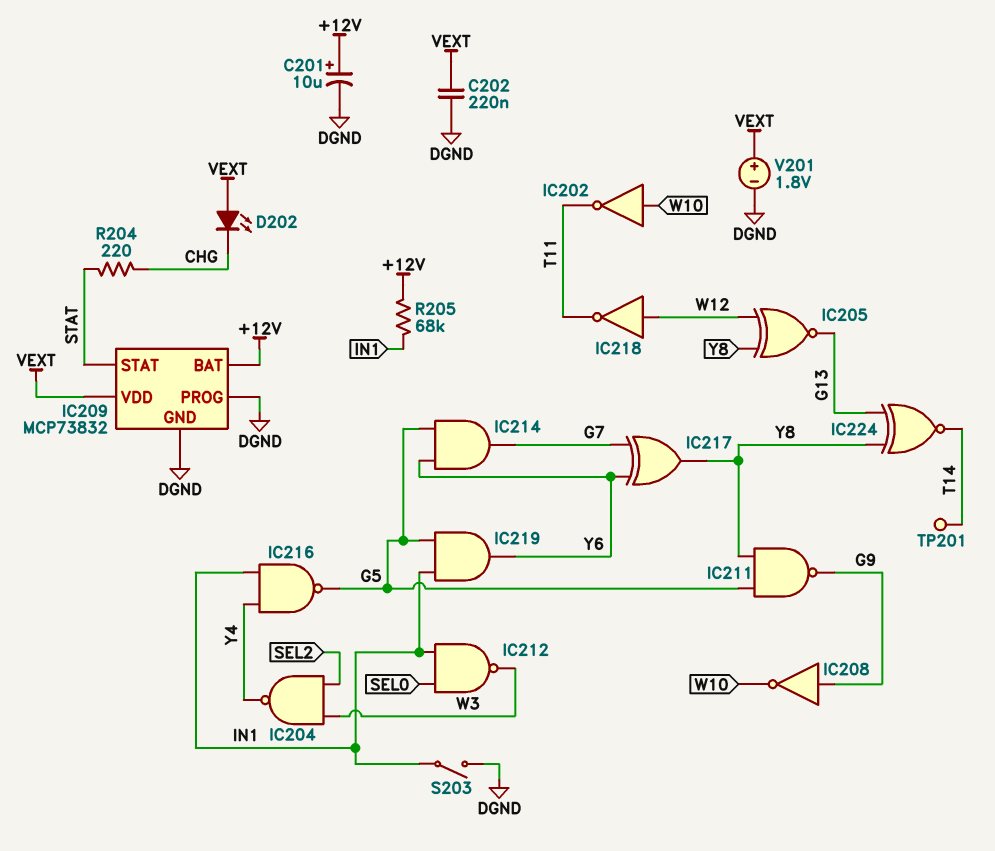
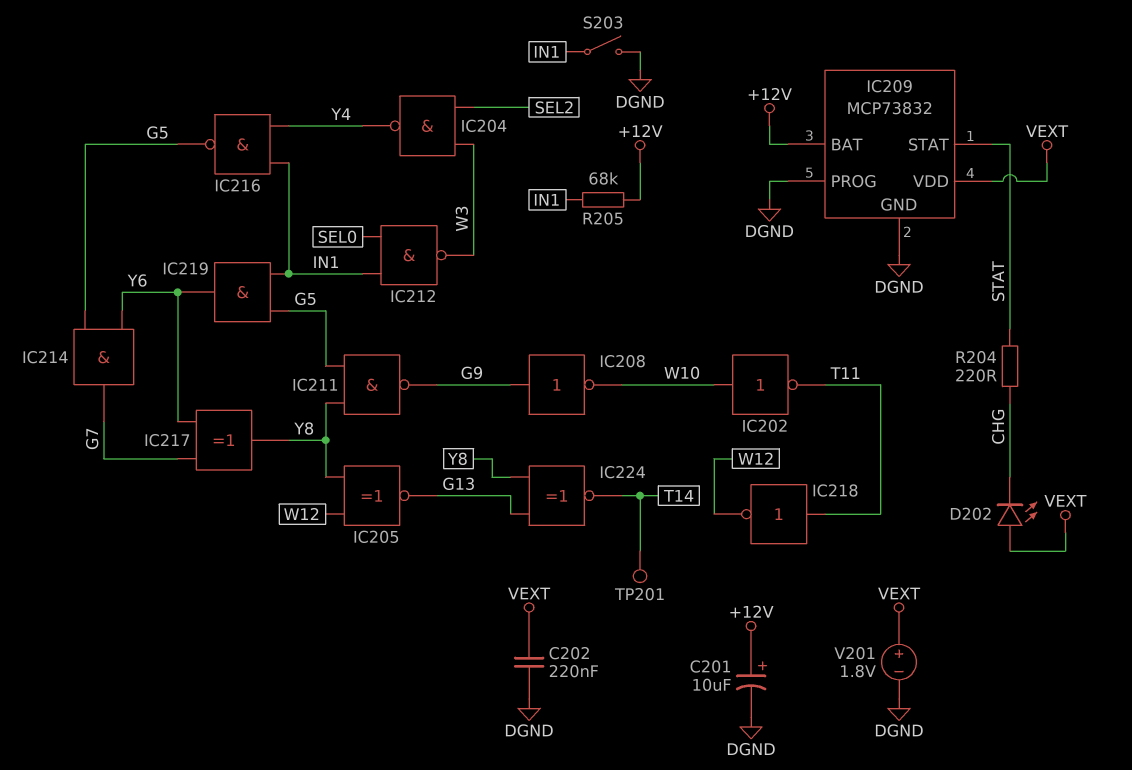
IC218: NOT (in W12, out T11) -> NOT (in T11, out W12)

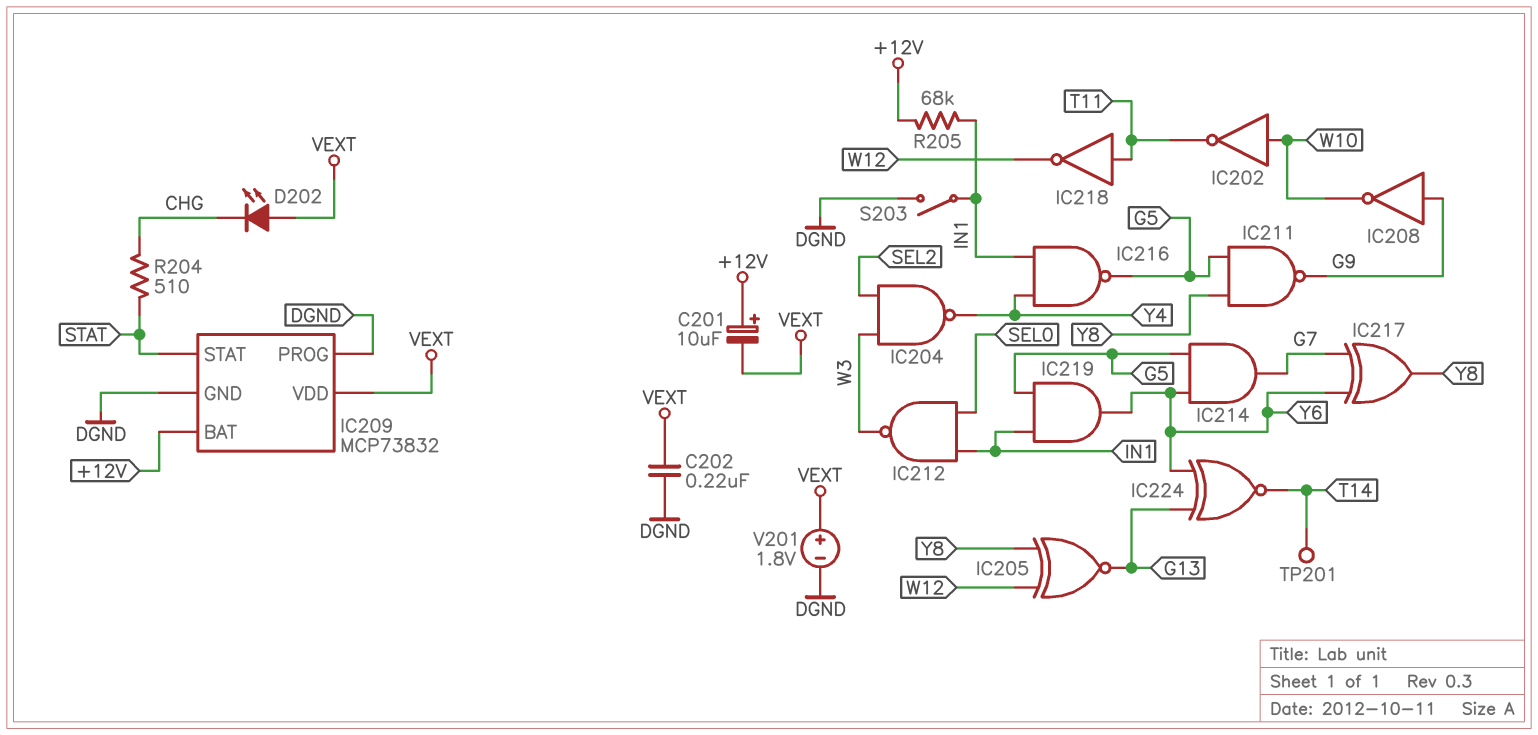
C201: 10uF (plus +12V, minus DGND) -> 10uF (plus +12V, minus VEXT)
IC224: XNOR (in G13, in Y8, out T14) -> XNOR (in G13, in Y6, out T14)
R204: 220 (CHG, STAT) -> 510 (CHG, STAT)

